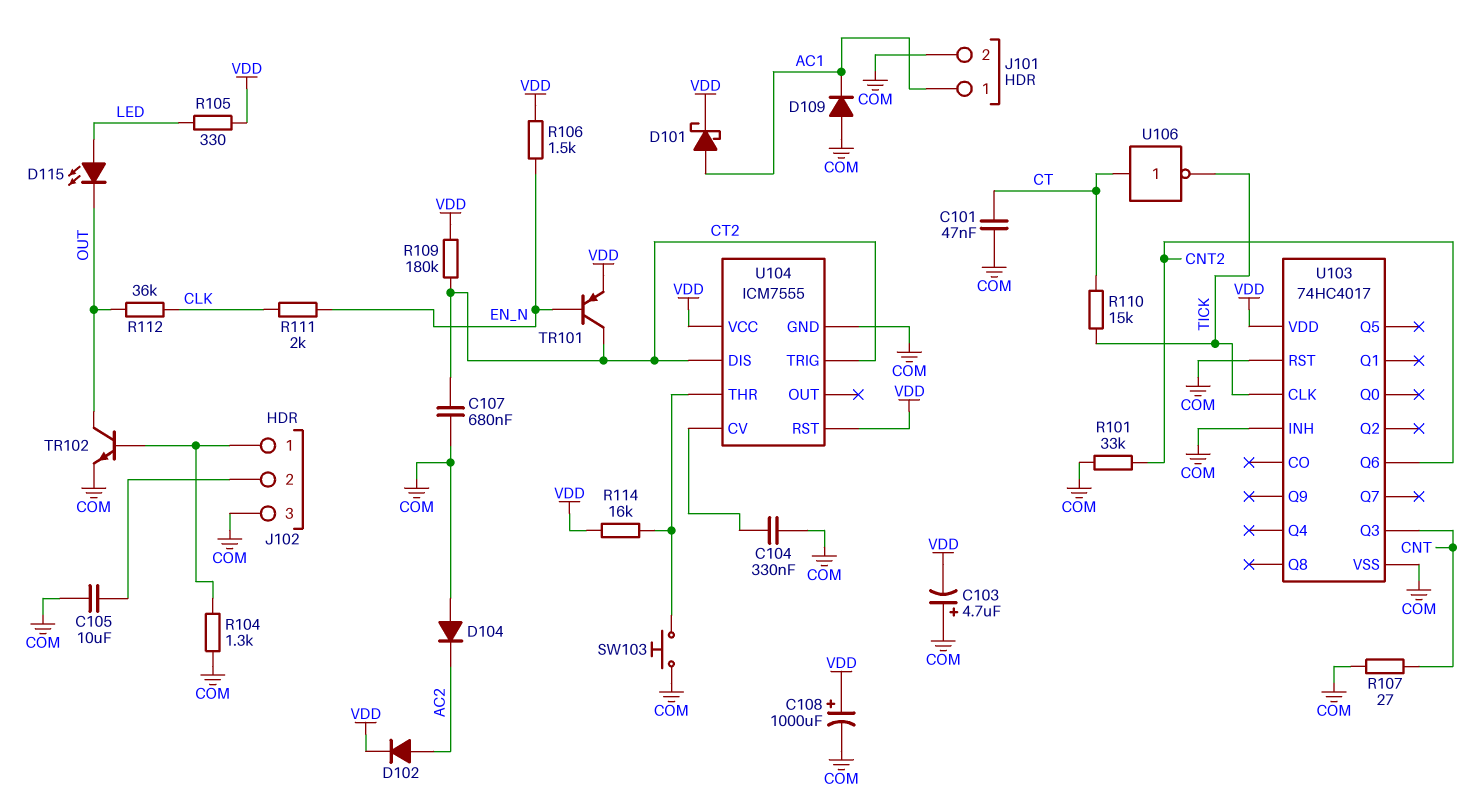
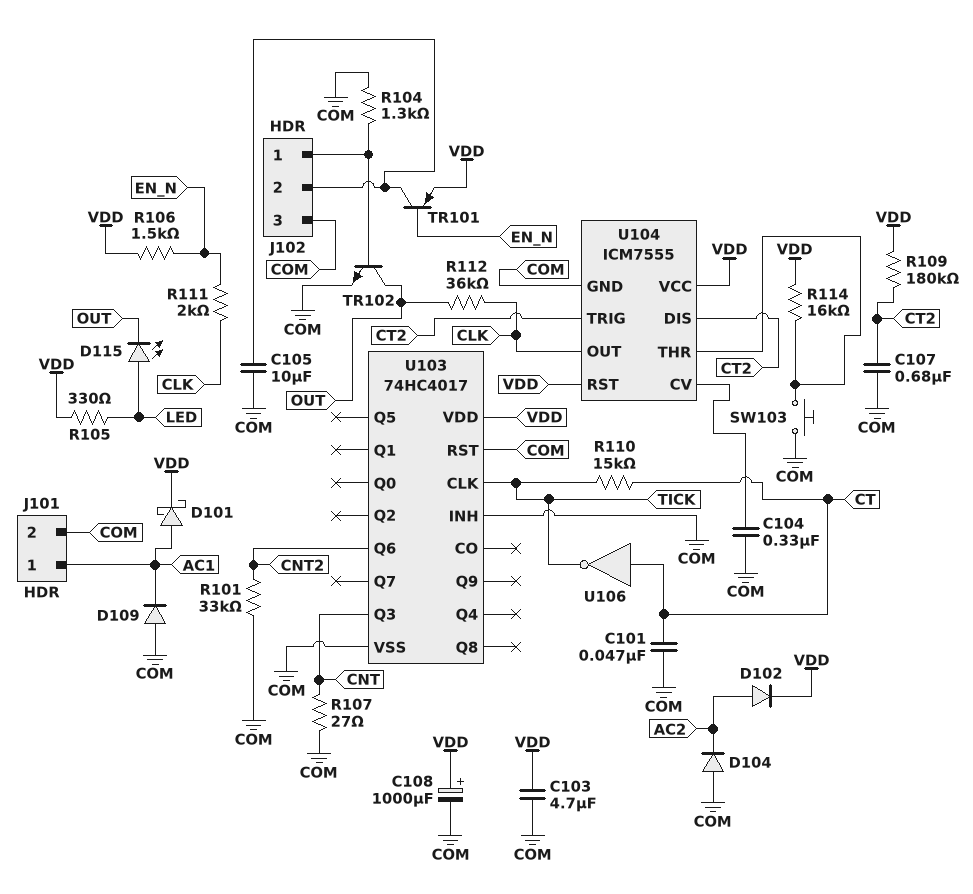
C103: 4.7uF (plus COM, minus VDD) -> 4.7uF (COM, VDD)
TR101: PNP (B EN_N, C CT2, E VDD) -> PNP (B EN_N, C J102/2, E VDD)
U104 pin OUT: none -> CLK

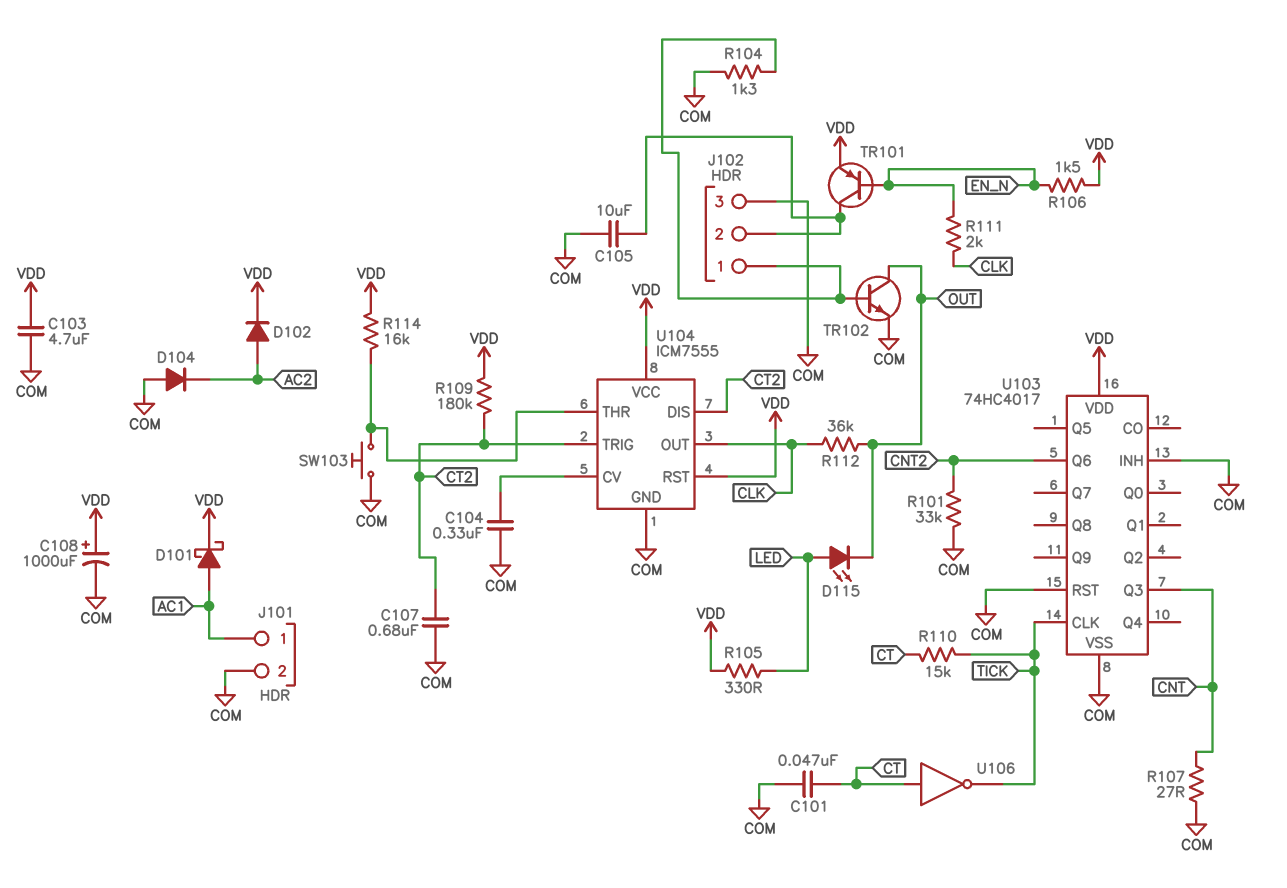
D109: diode (A COM, K AC1) -> none

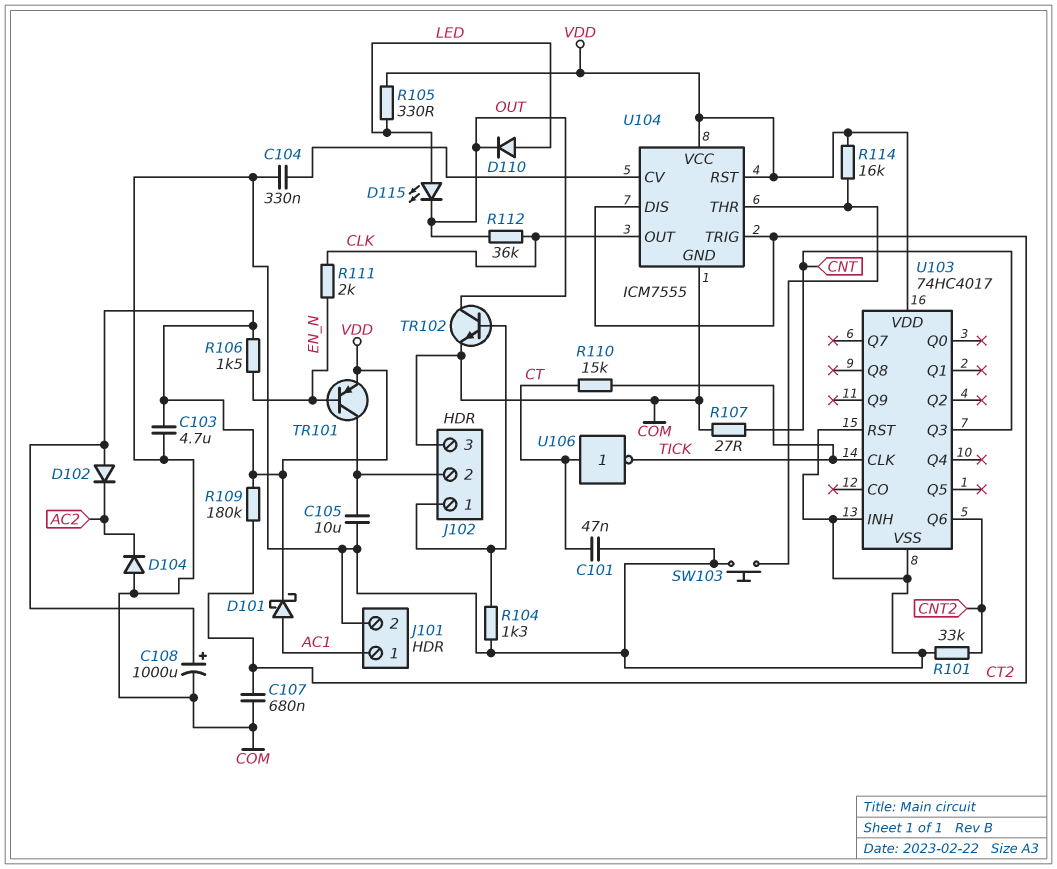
D102: diode (A AC2, K VDD) -> diode (A VDD, K AC2)
D110: none -> diode (A LED, K OUT)

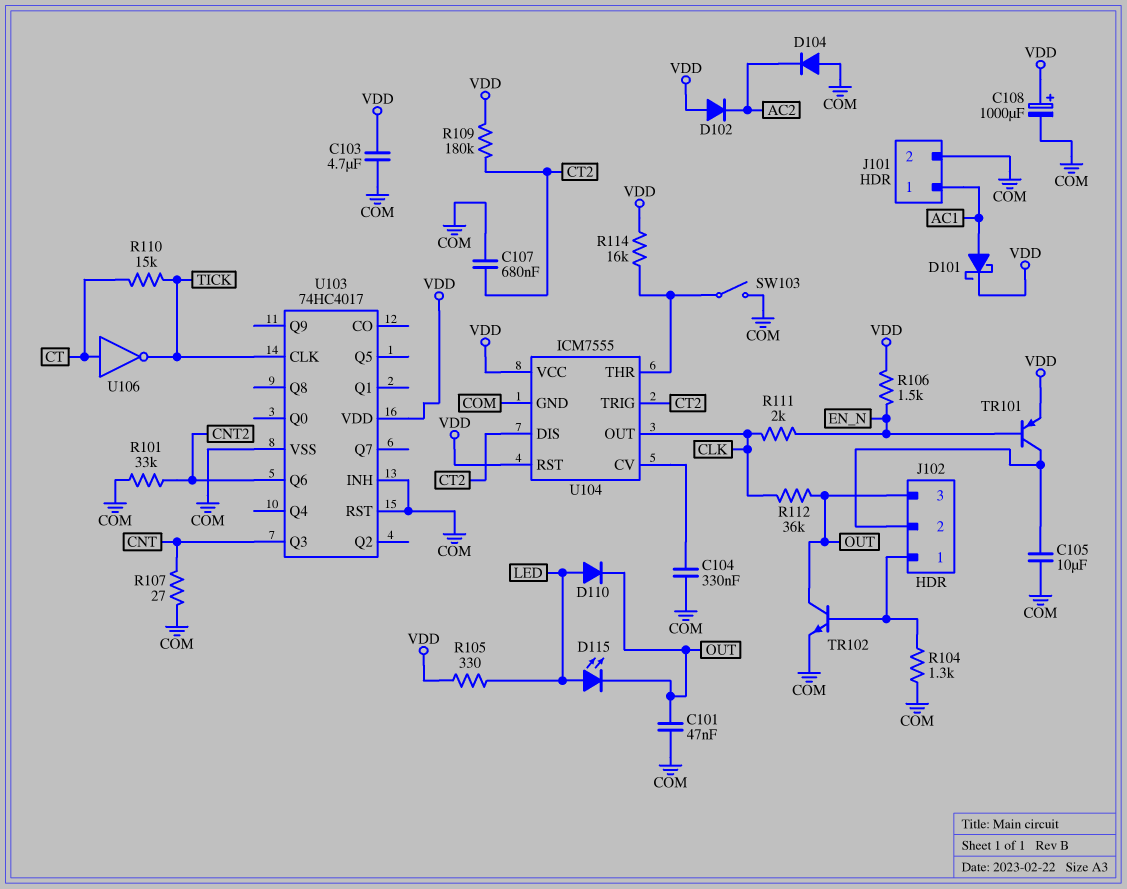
C101: 47nF (COM, CT) -> 47nF (COM, OUT)
J102 pin 3: COM -> OUT
SW103: button (COM, U104/THR) -> switch (COM, U104/THR)

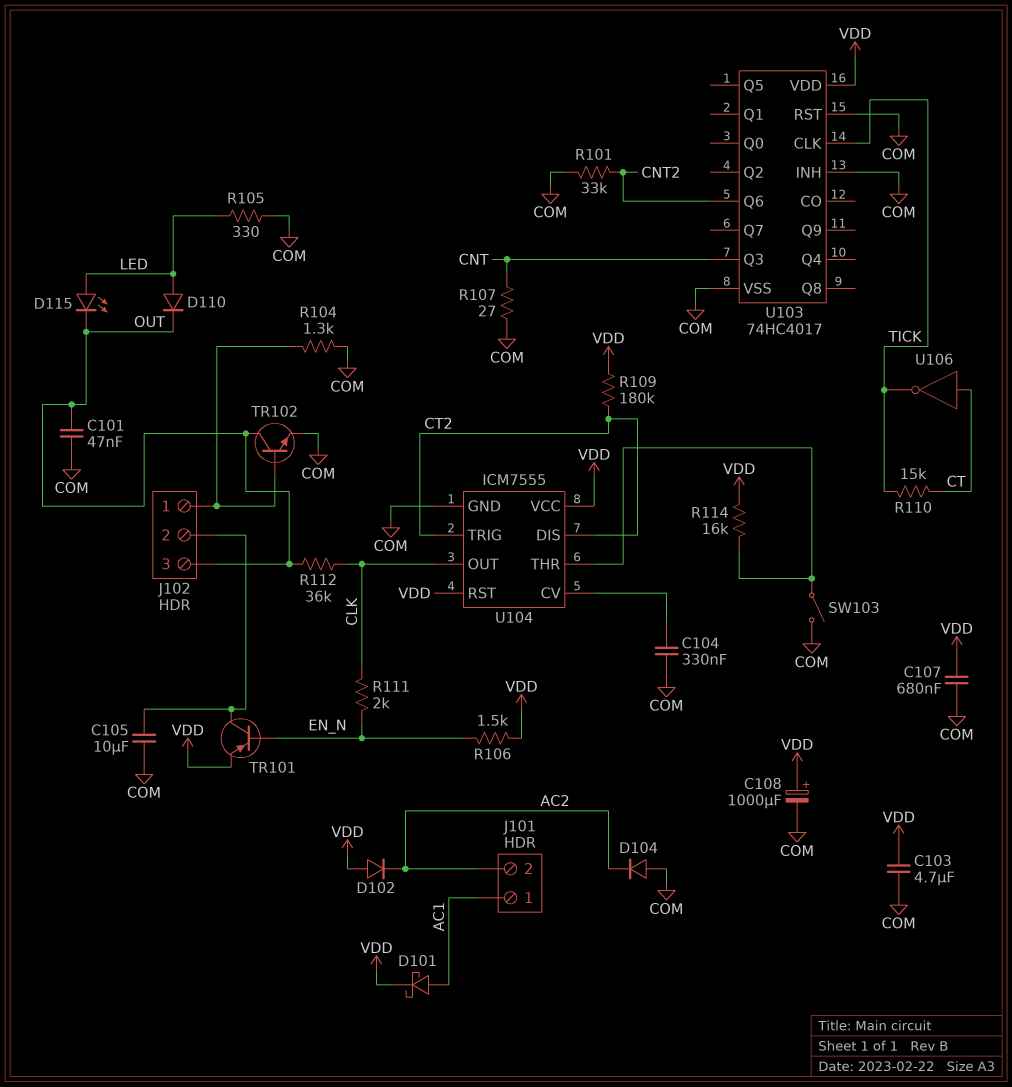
C107: 680nF (COM, CT2) -> 680nF (COM, VDD)
J101 pin 2: COM -> AC2
R105: 330 (LED, VDD) -> 330 (COM, LED)

